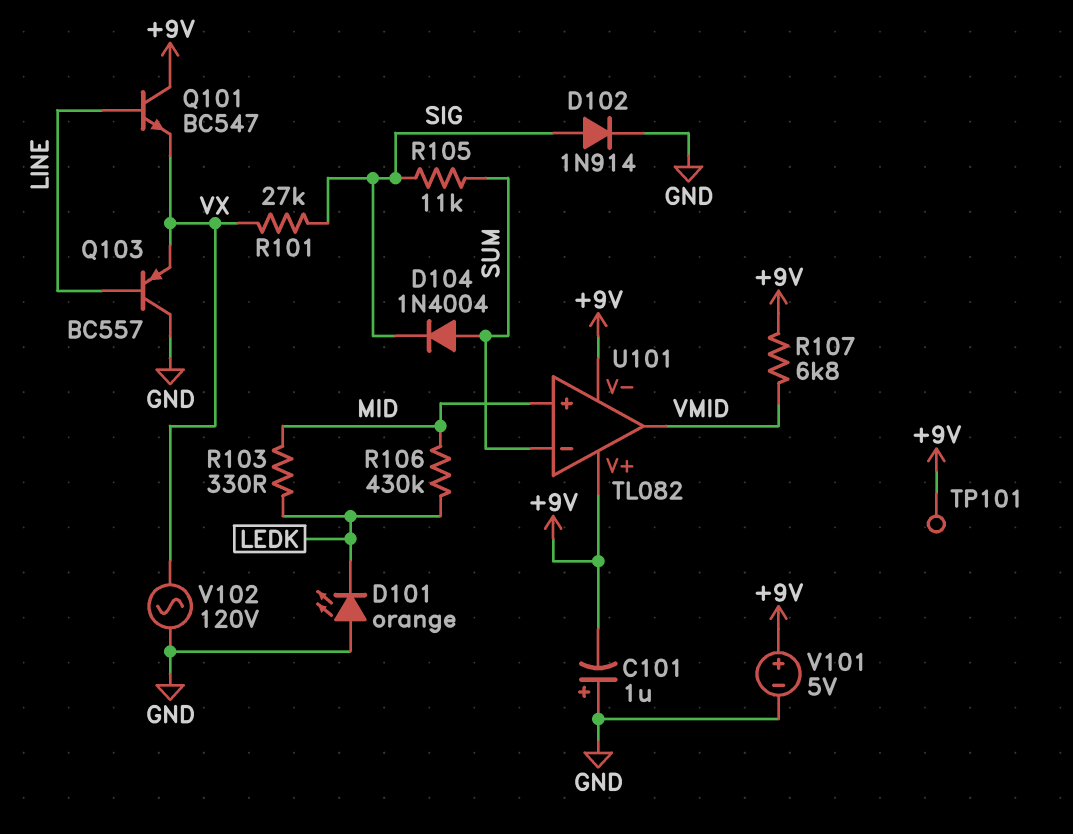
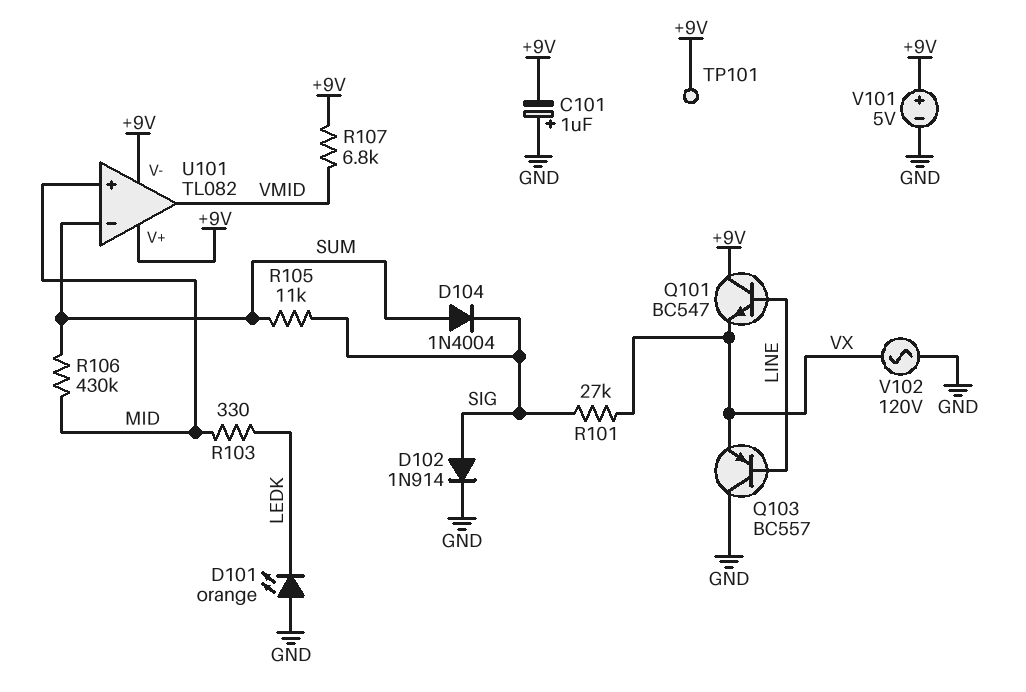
R106: 430k (LEDK, MID) -> 430k (MID, SUM)

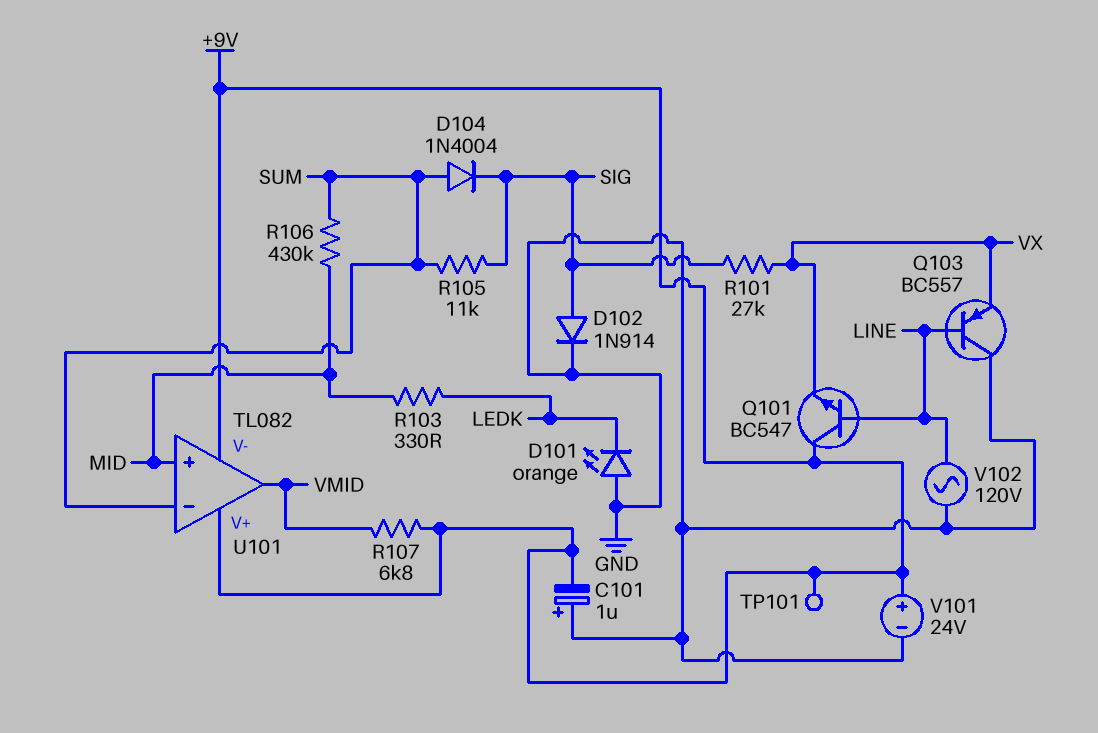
V101: 5V (plus +9V, minus GND) -> 24V (plus +9V, minus GND)
V102: AC 120V (GND, VX) -> AC 120V (GND, LINE)

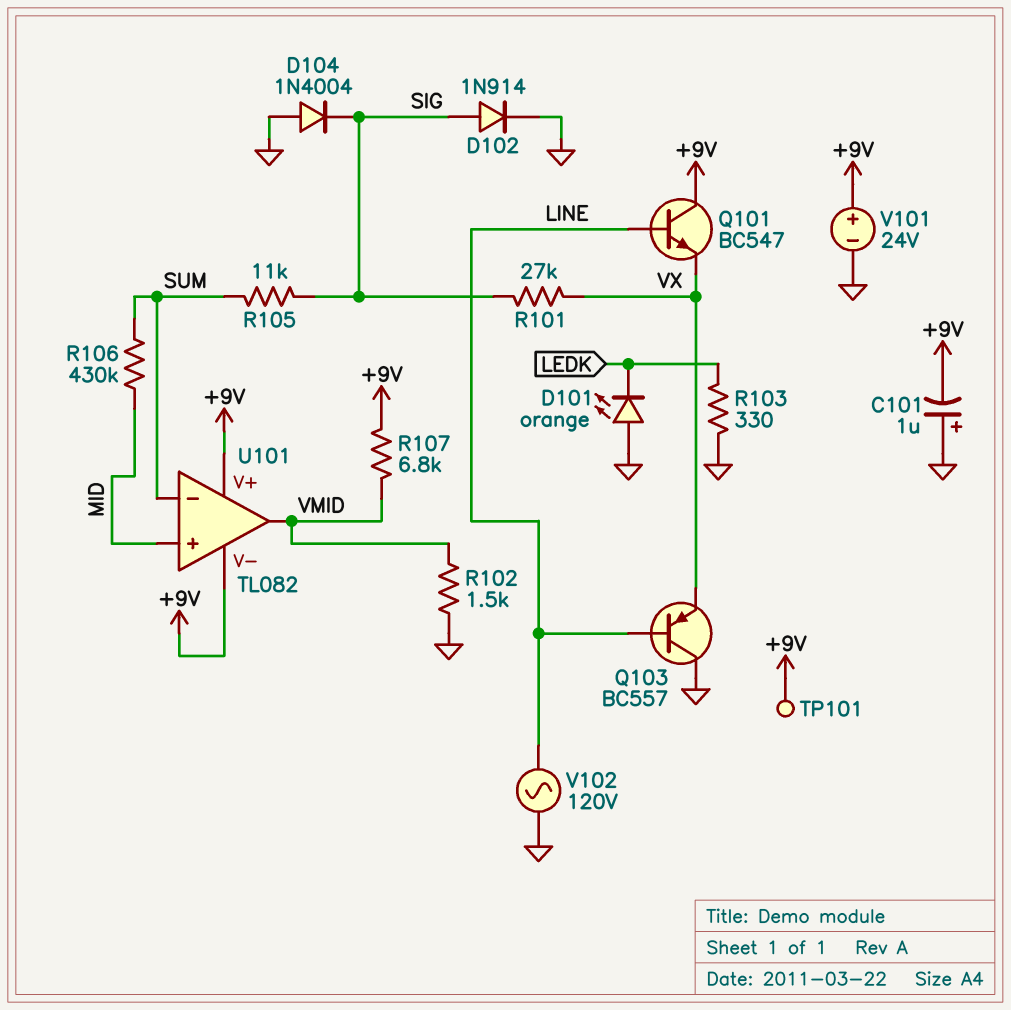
D104: diode 1N4004 (A SUM, K SIG) -> diode 1N4004 (A GND, K SIG)
R102: none -> 1.5k (GND, VMID)
R103: 330 (LEDK, MID) -> 330 (GND, LEDK)

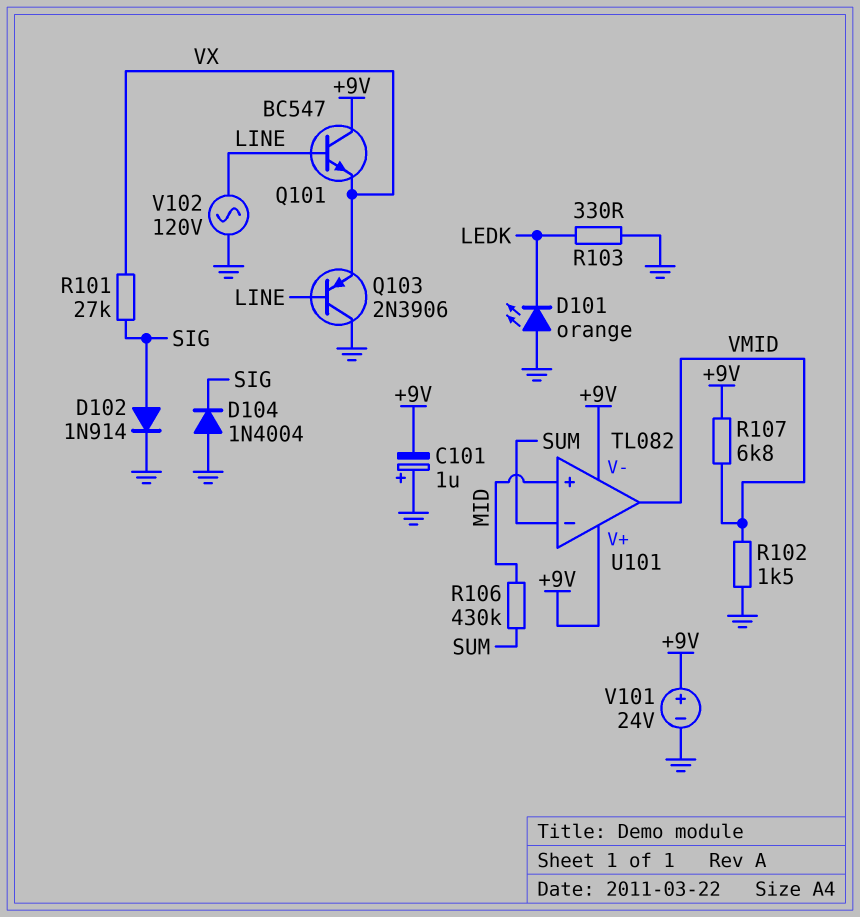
Q103: PNP BC557 (B LINE, C GND, E VX) -> PNP 2N3906 (B LINE, C GND, E VX)
R105: 11k (SIG, SUM) -> none
TP101: test point (+9V) -> none

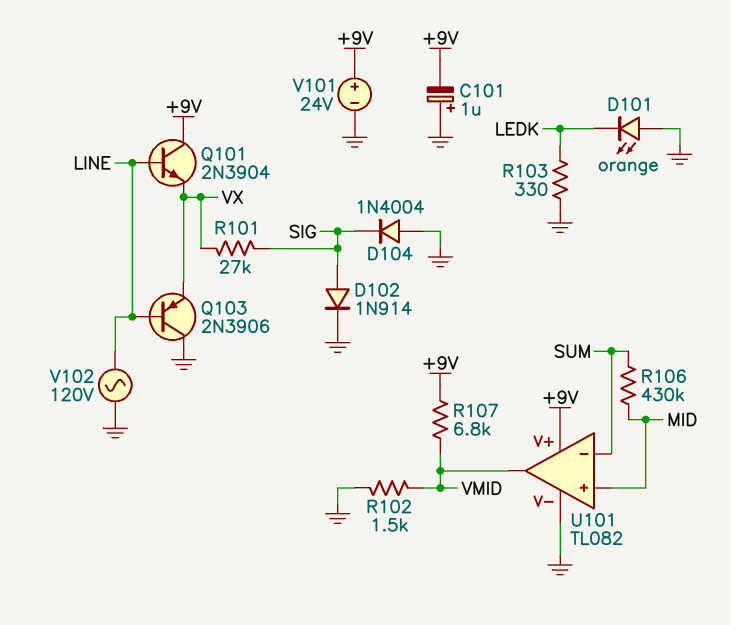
Q101: NPN BC547 (B LINE, C +9V, E VX) -> NPN 2N3904 (B LINE, C +9V, E VX)
U101 pin V-: +9V -> GND

